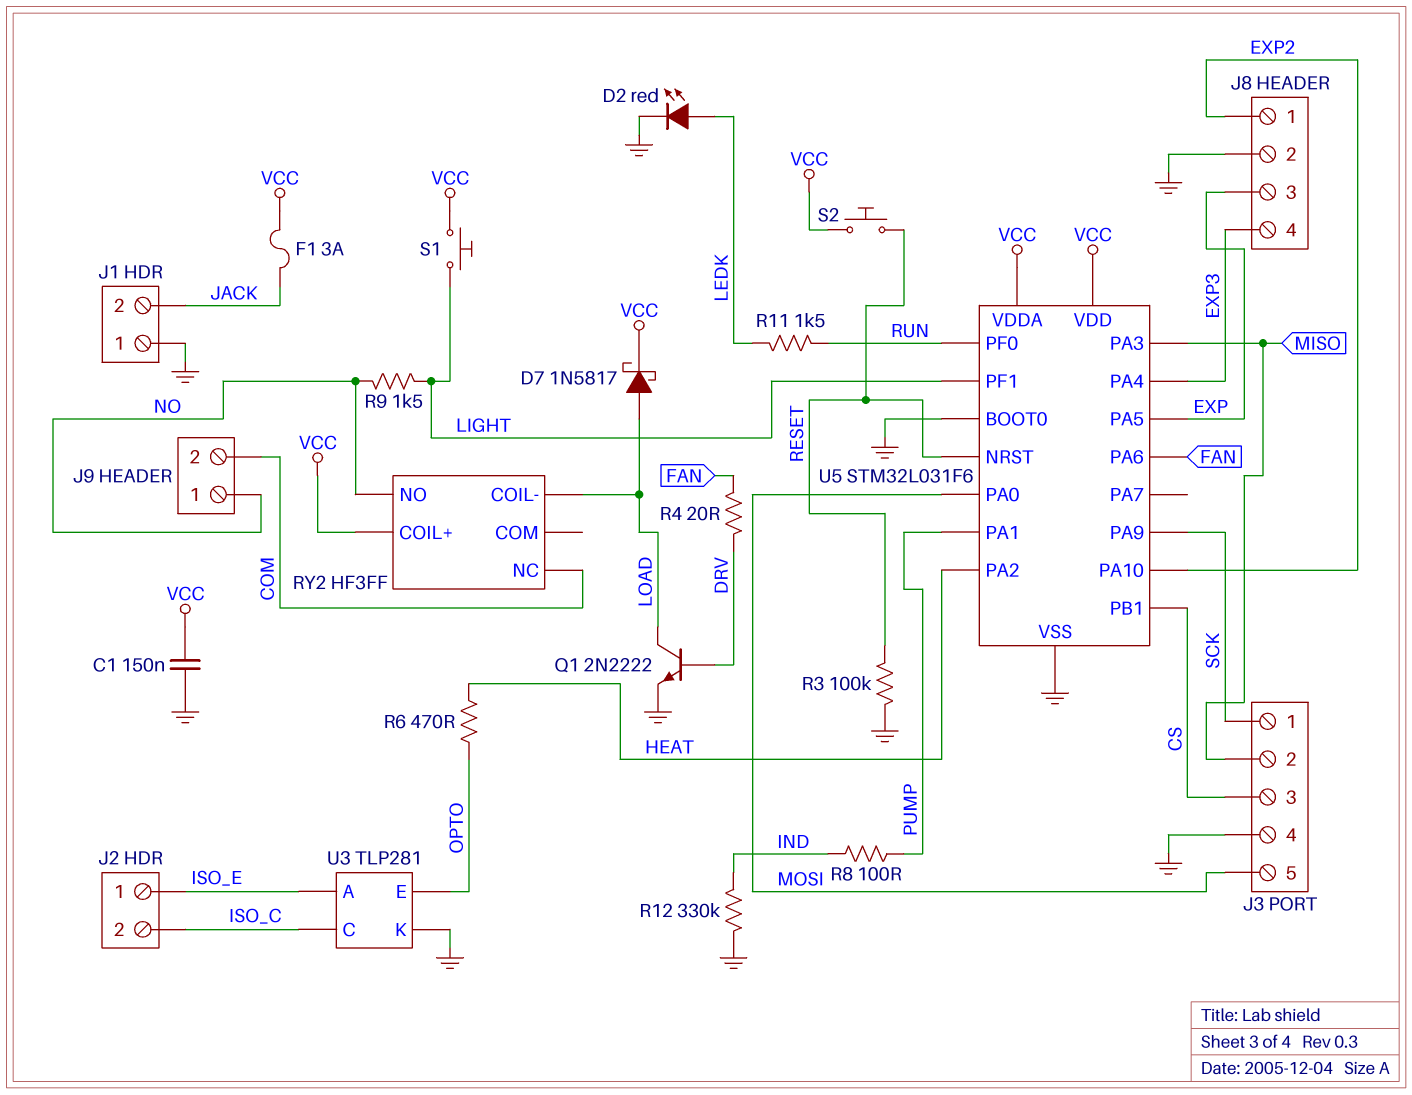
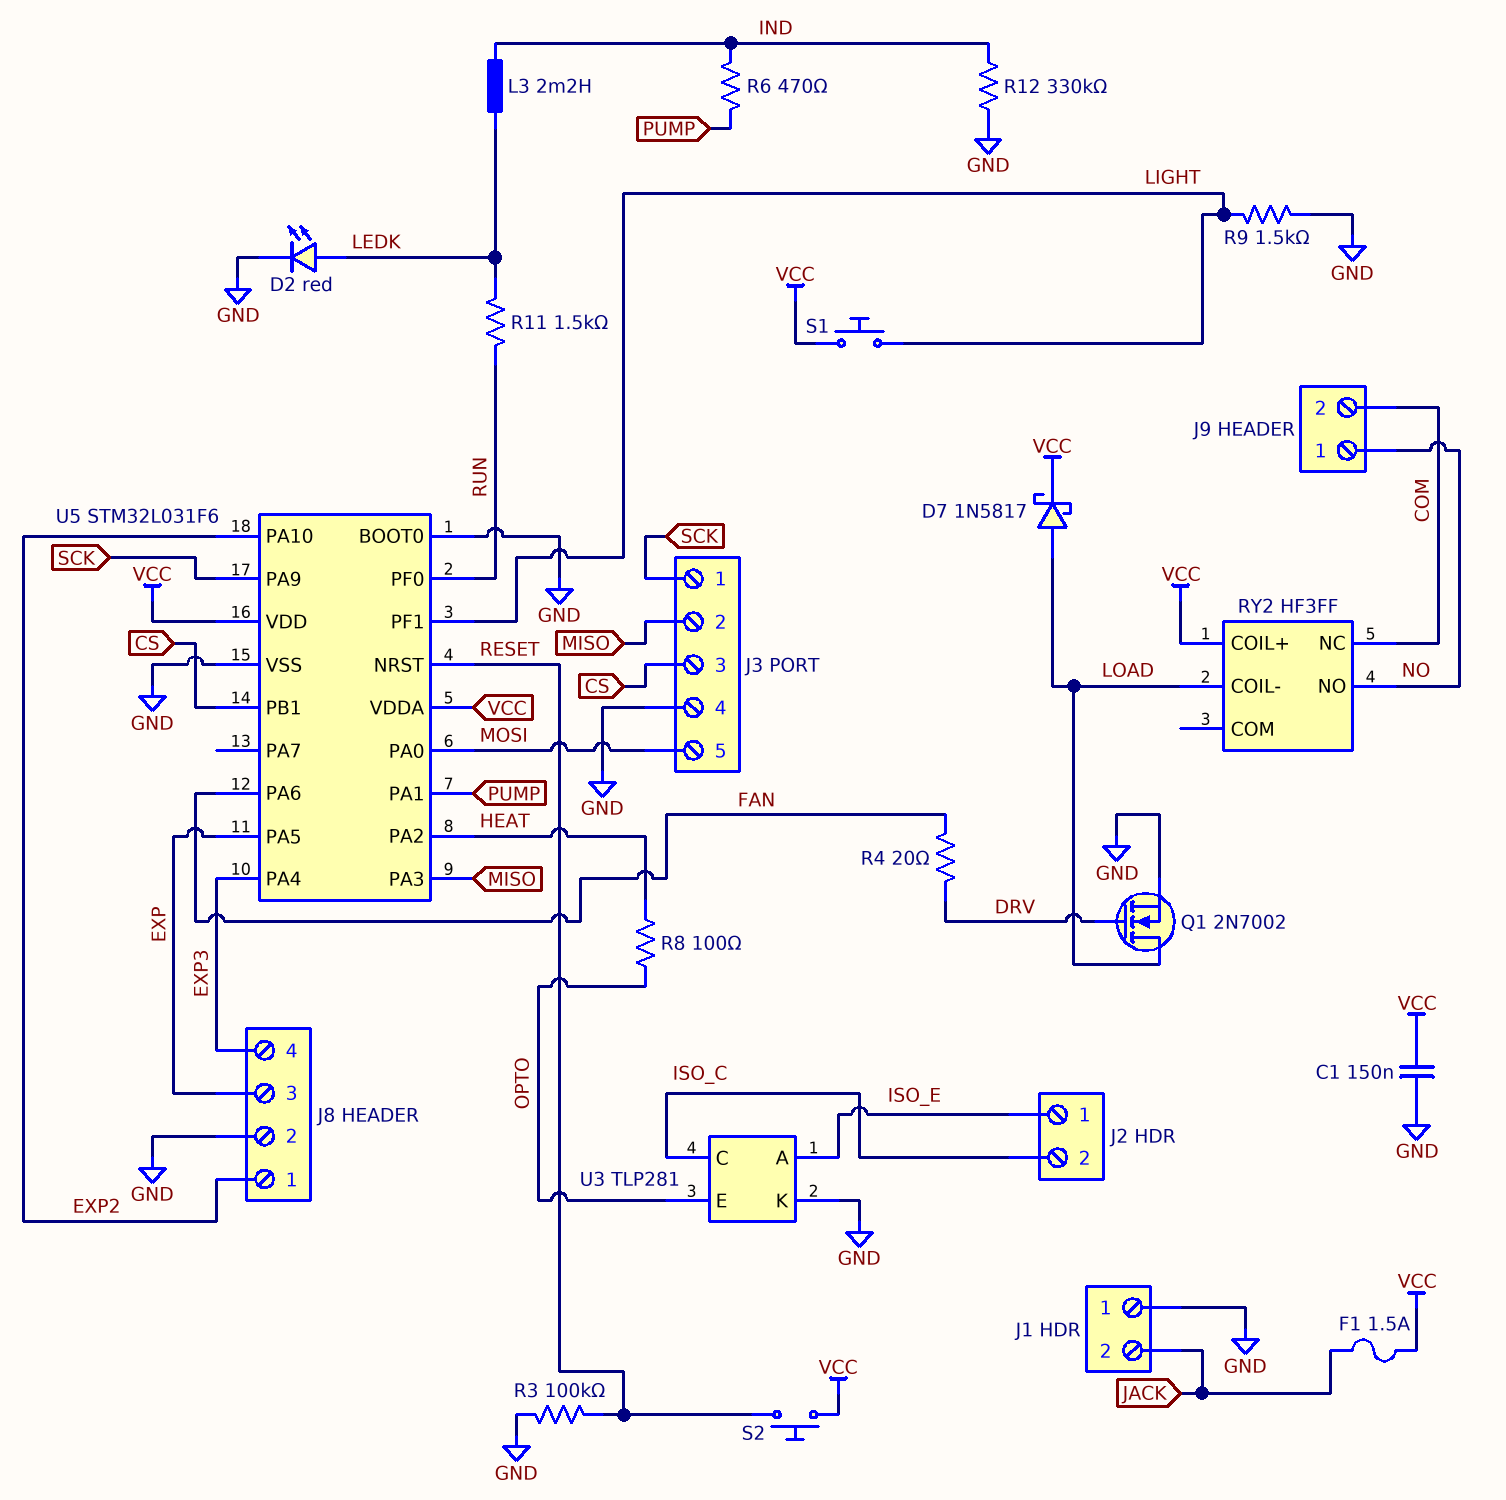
F1: 3A (JACK, VCC) -> 1.5A (JACK, VCC)
L3: none -> 2.2mH (IND, LEDK)
Q1: NPN 2N2222 (B DRV, C LOAD, E GND) -> NMOS 2N7002 (G DRV, D LOAD, S GND)
R6: 470 (HEAT, OPTO) -> 470 (IND, PUMP)
R8: 100 (IND, PUMP) -> 100 (HEAT, OPTO)
R9: 1.5k (LIGHT, NO) -> 1.5k (GND, LIGHT)

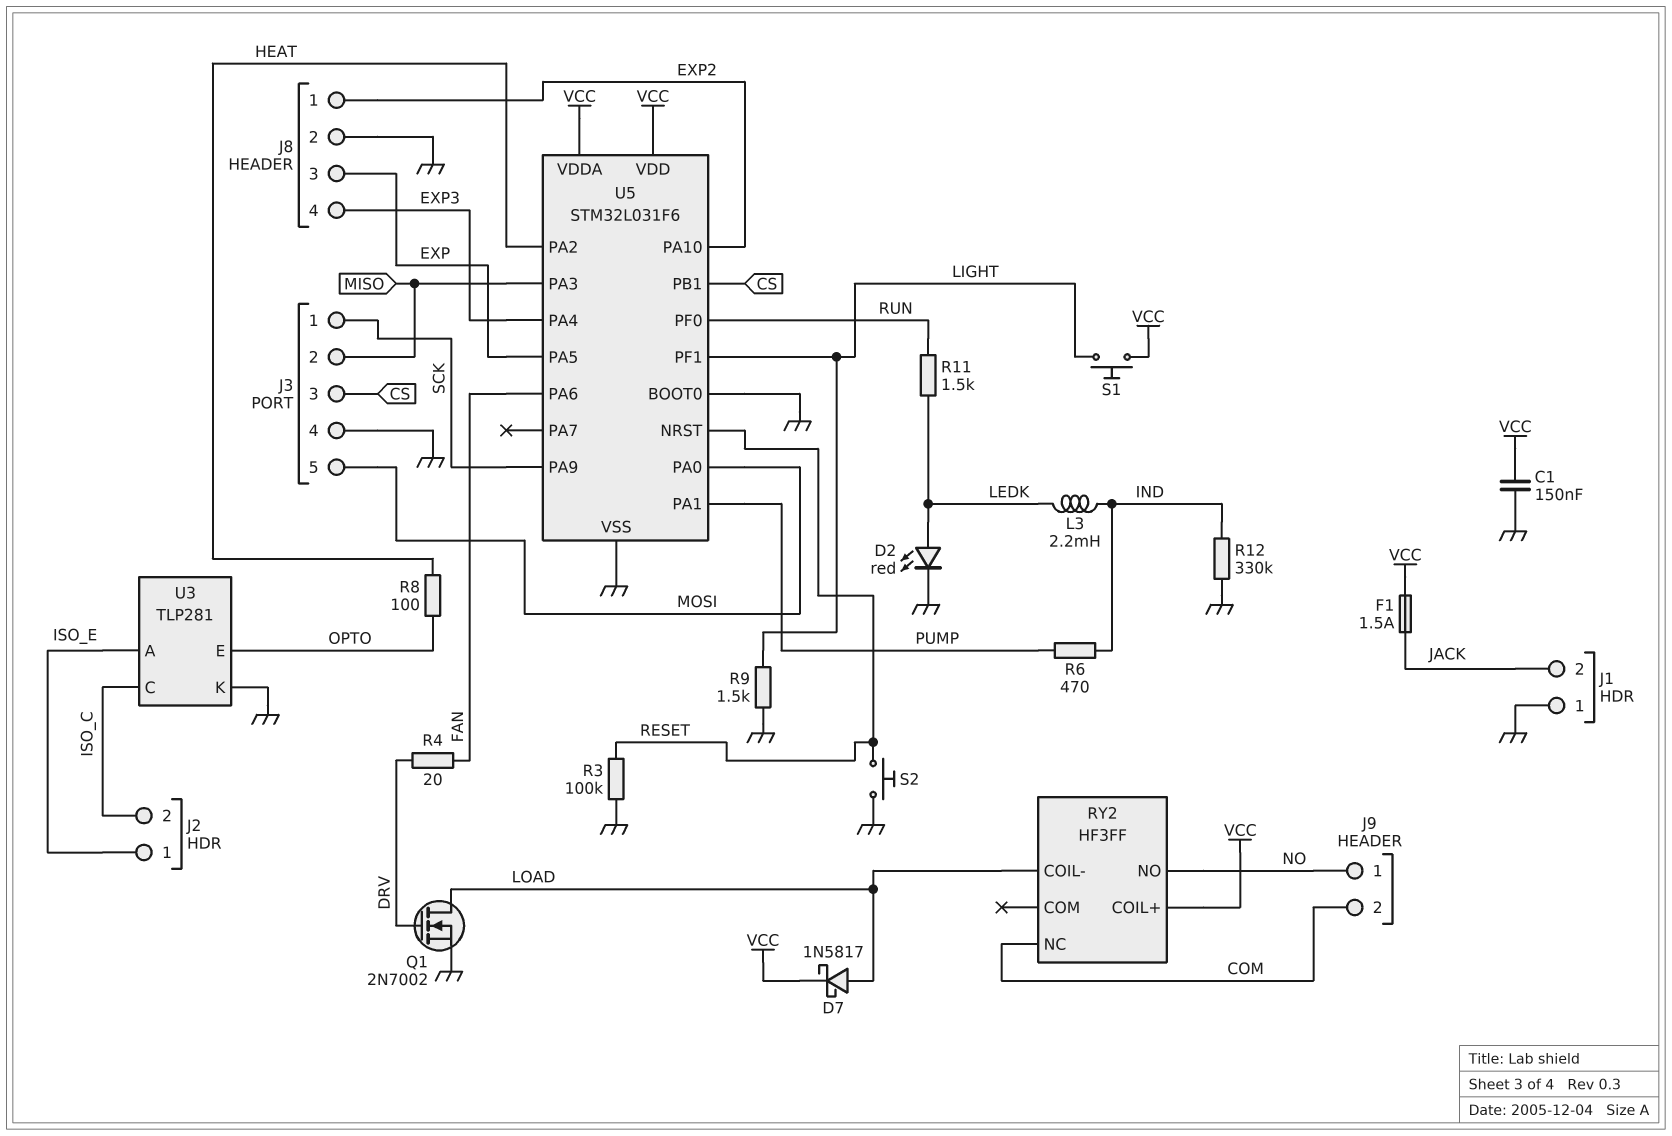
S2: button (RESET, VCC) -> button (GND, RESET)

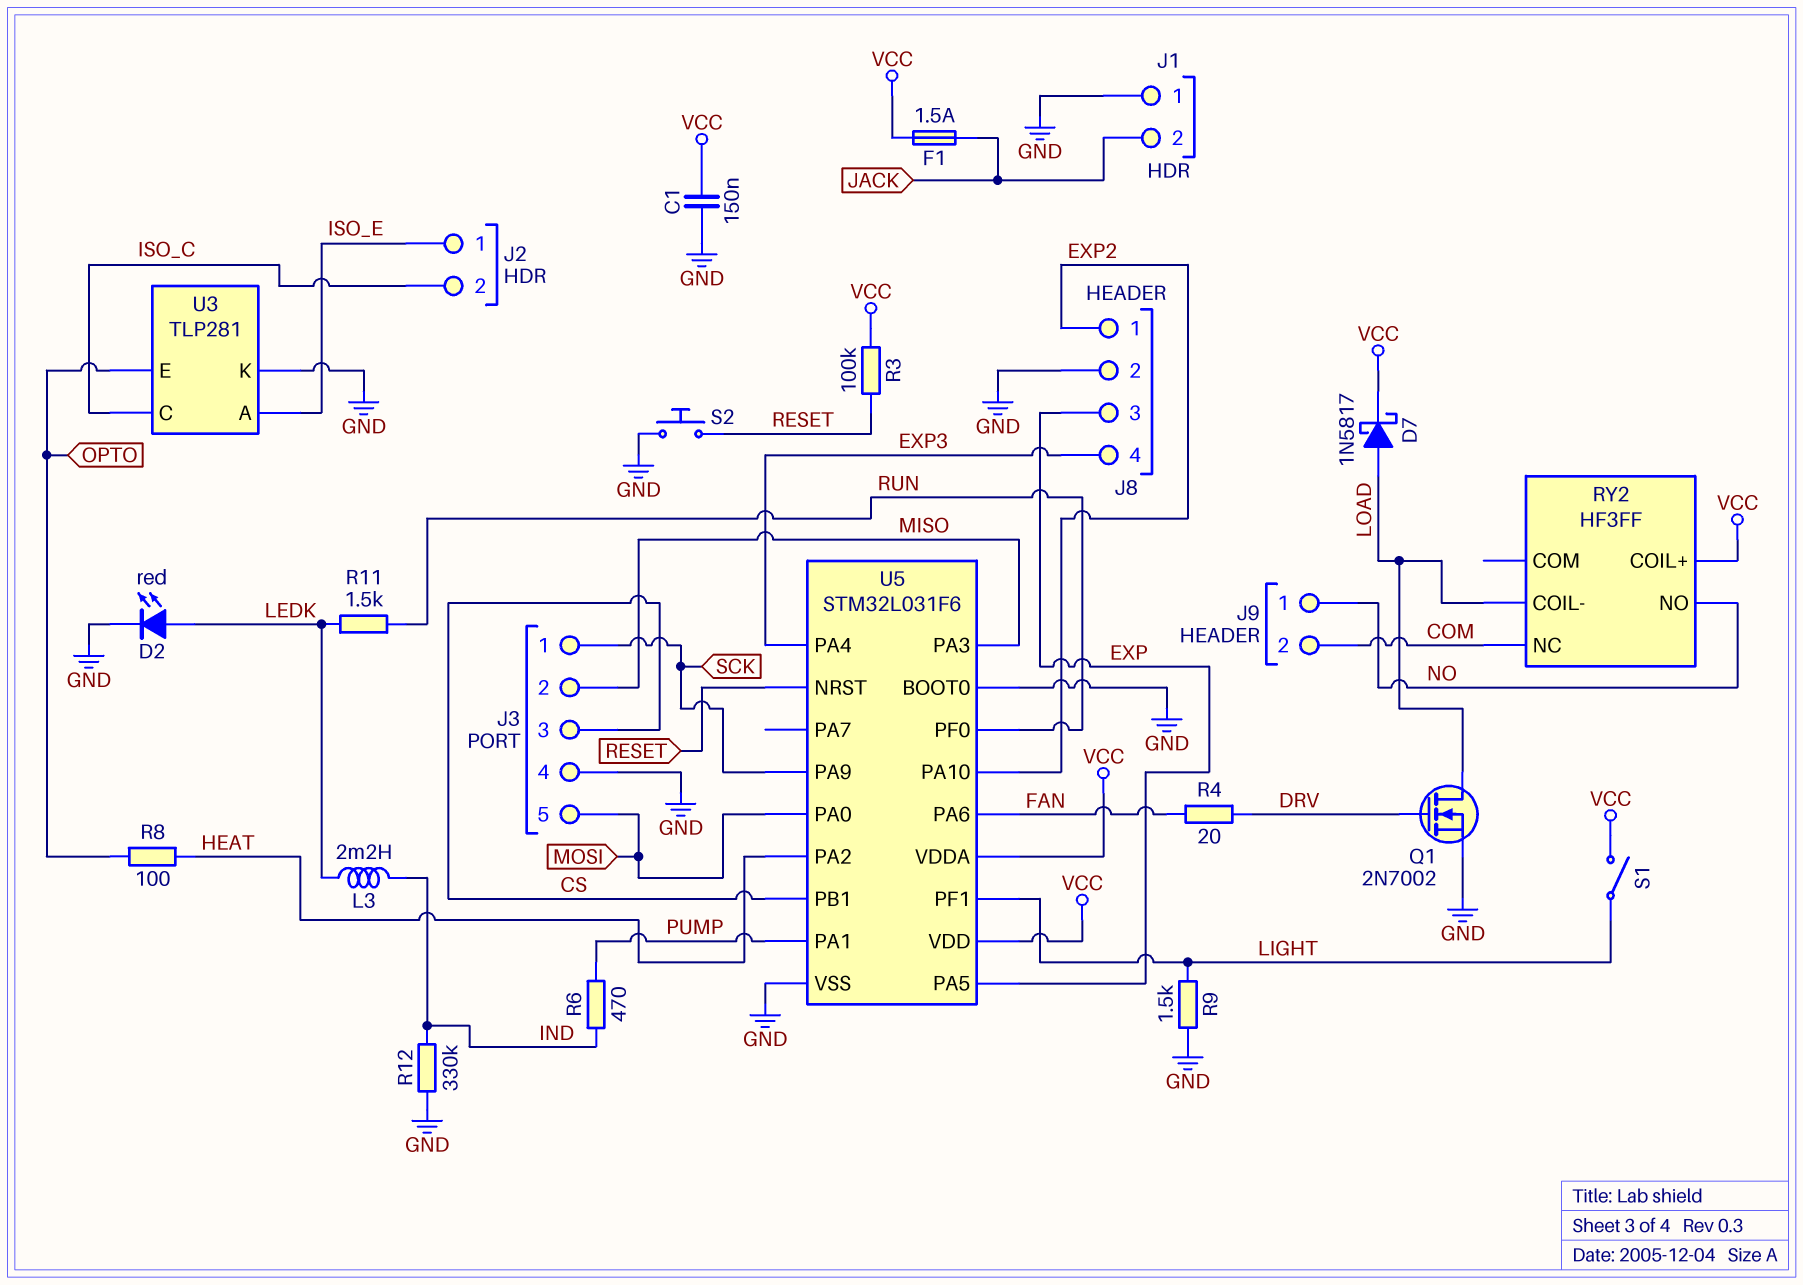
R3: 100k (GND, RESET) -> 100k (RESET, VCC)
S1: button (LIGHT, VCC) -> switch (LIGHT, VCC)

